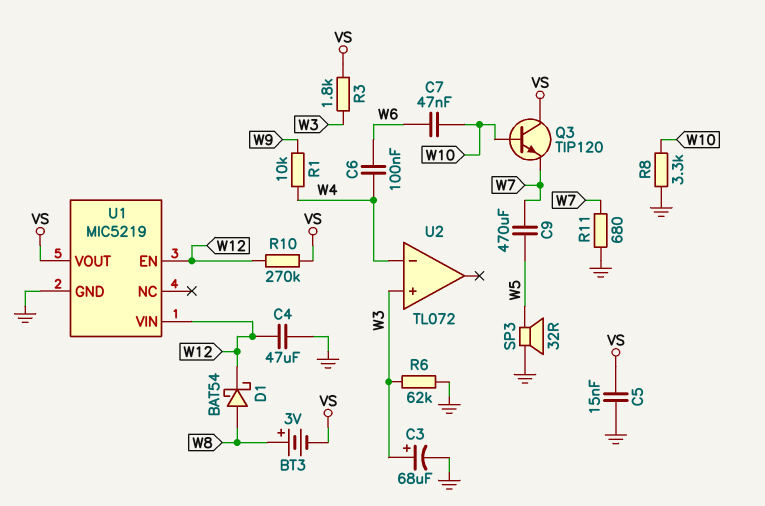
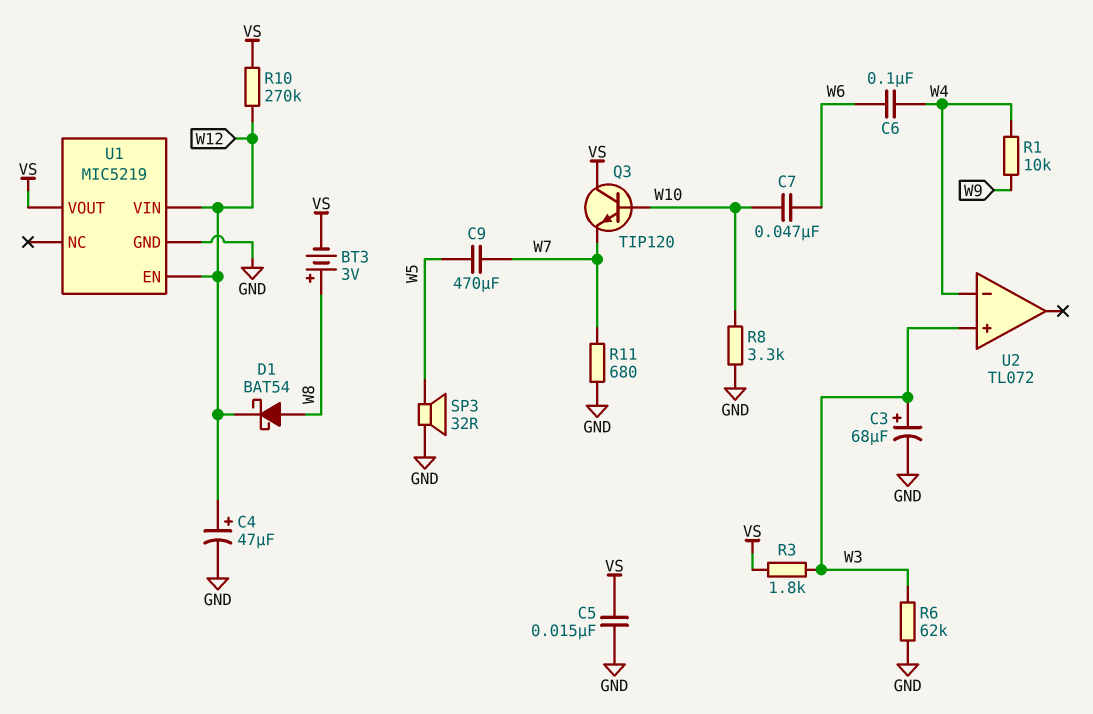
C4: 47uF (GND, W12) -> 47uF (plus W12, minus GND)

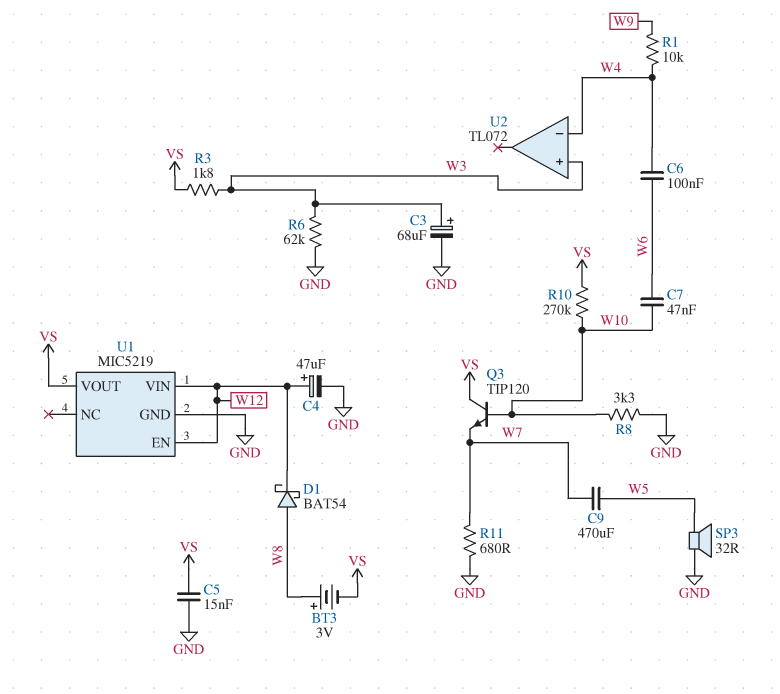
R10: 270k (VS, W12) -> 270k (VS, W10)

